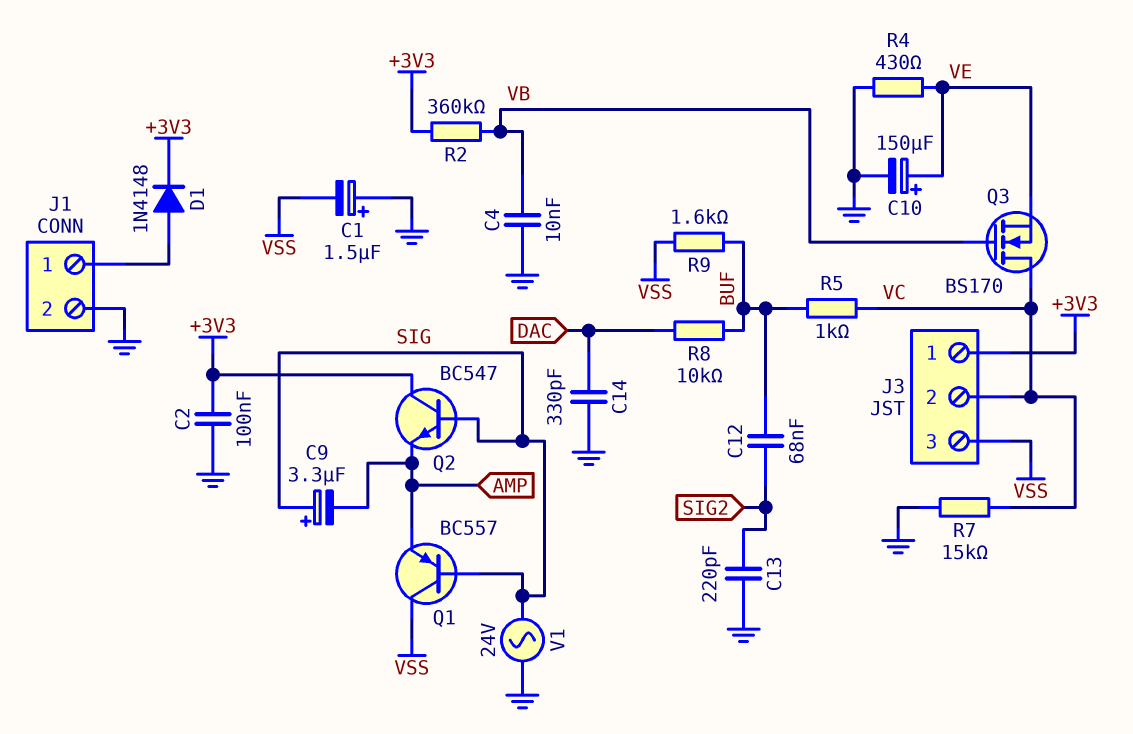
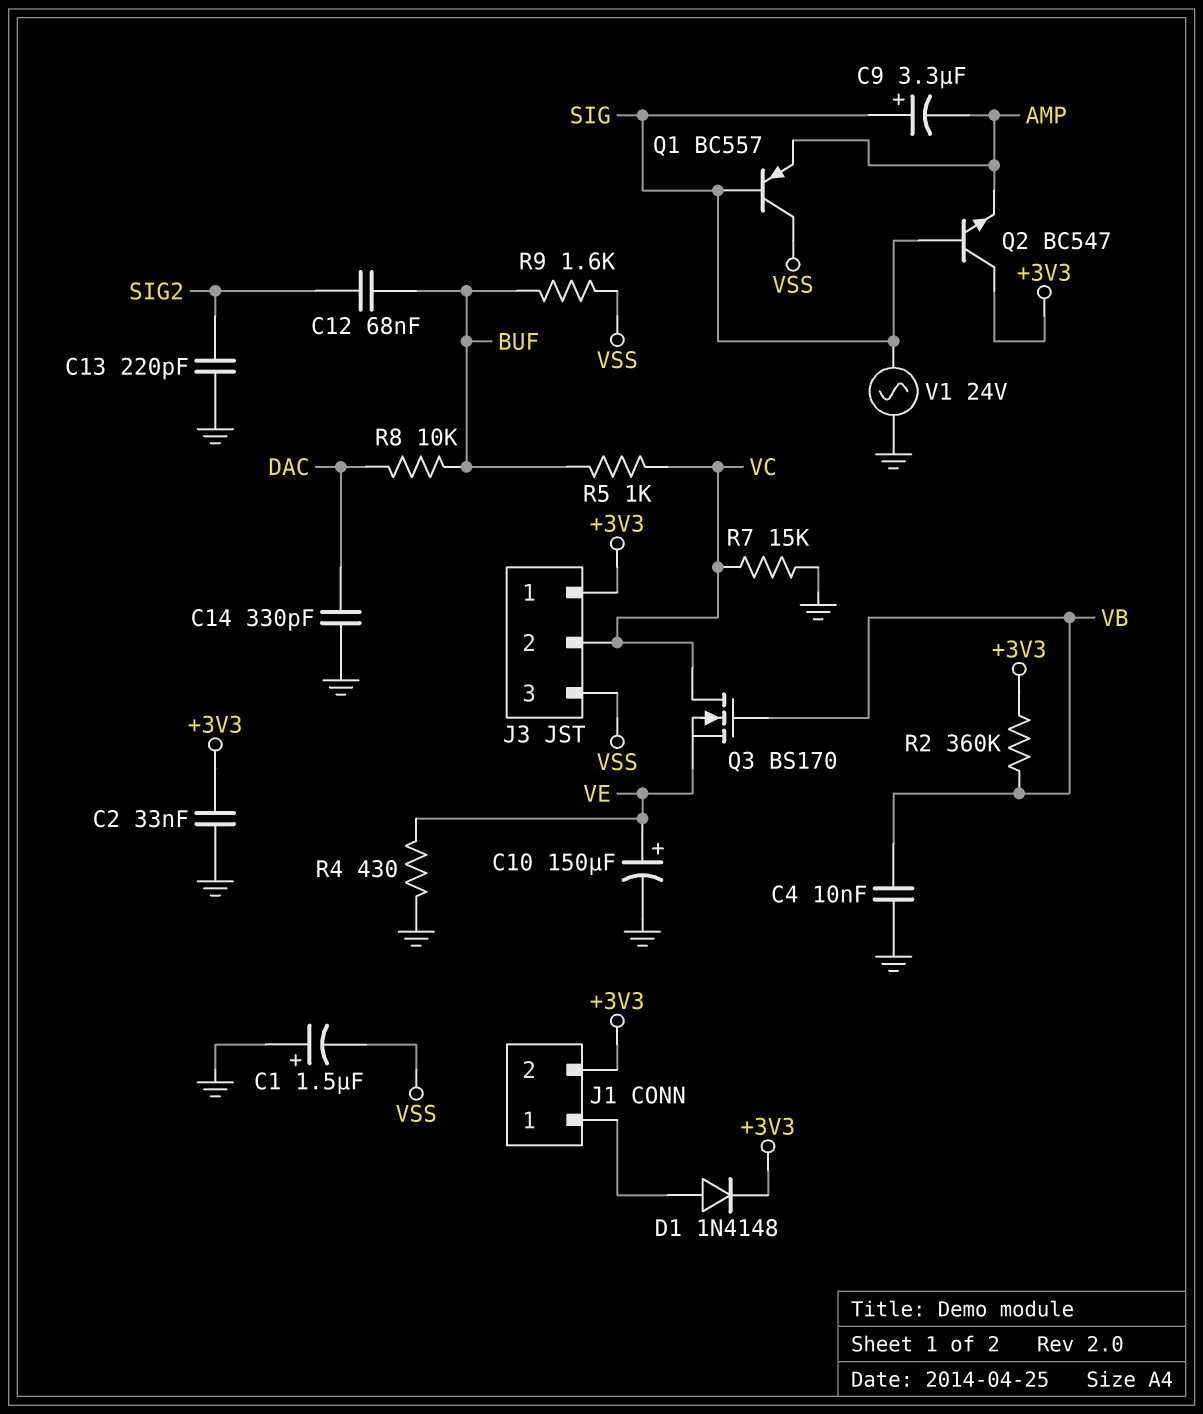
C2: 100nF (+3V3, GND) -> 33nF (+3V3, GND)
J1 pin 2: GND -> +3V3

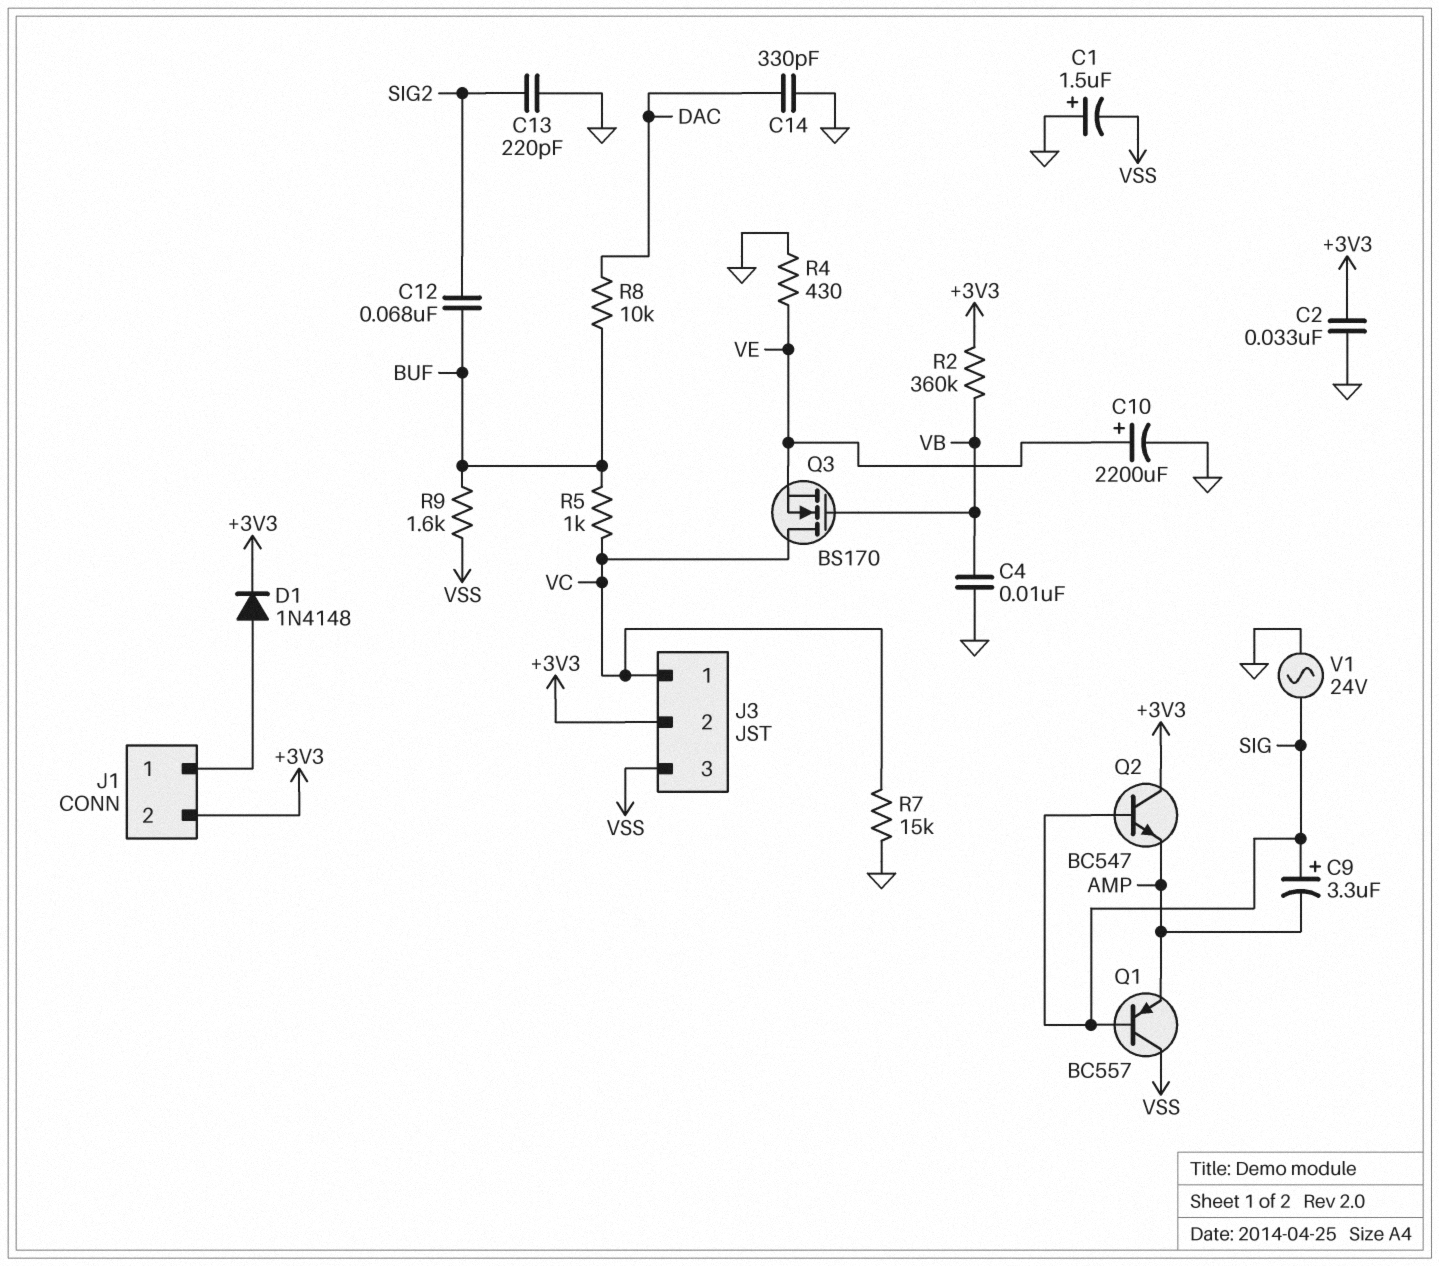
C10: 150uF (plus VE, minus GND) -> 2200uF (plus VE, minus GND)
J3 pin 1: +3V3 -> VC
J3 pin 2: VC -> +3V3

